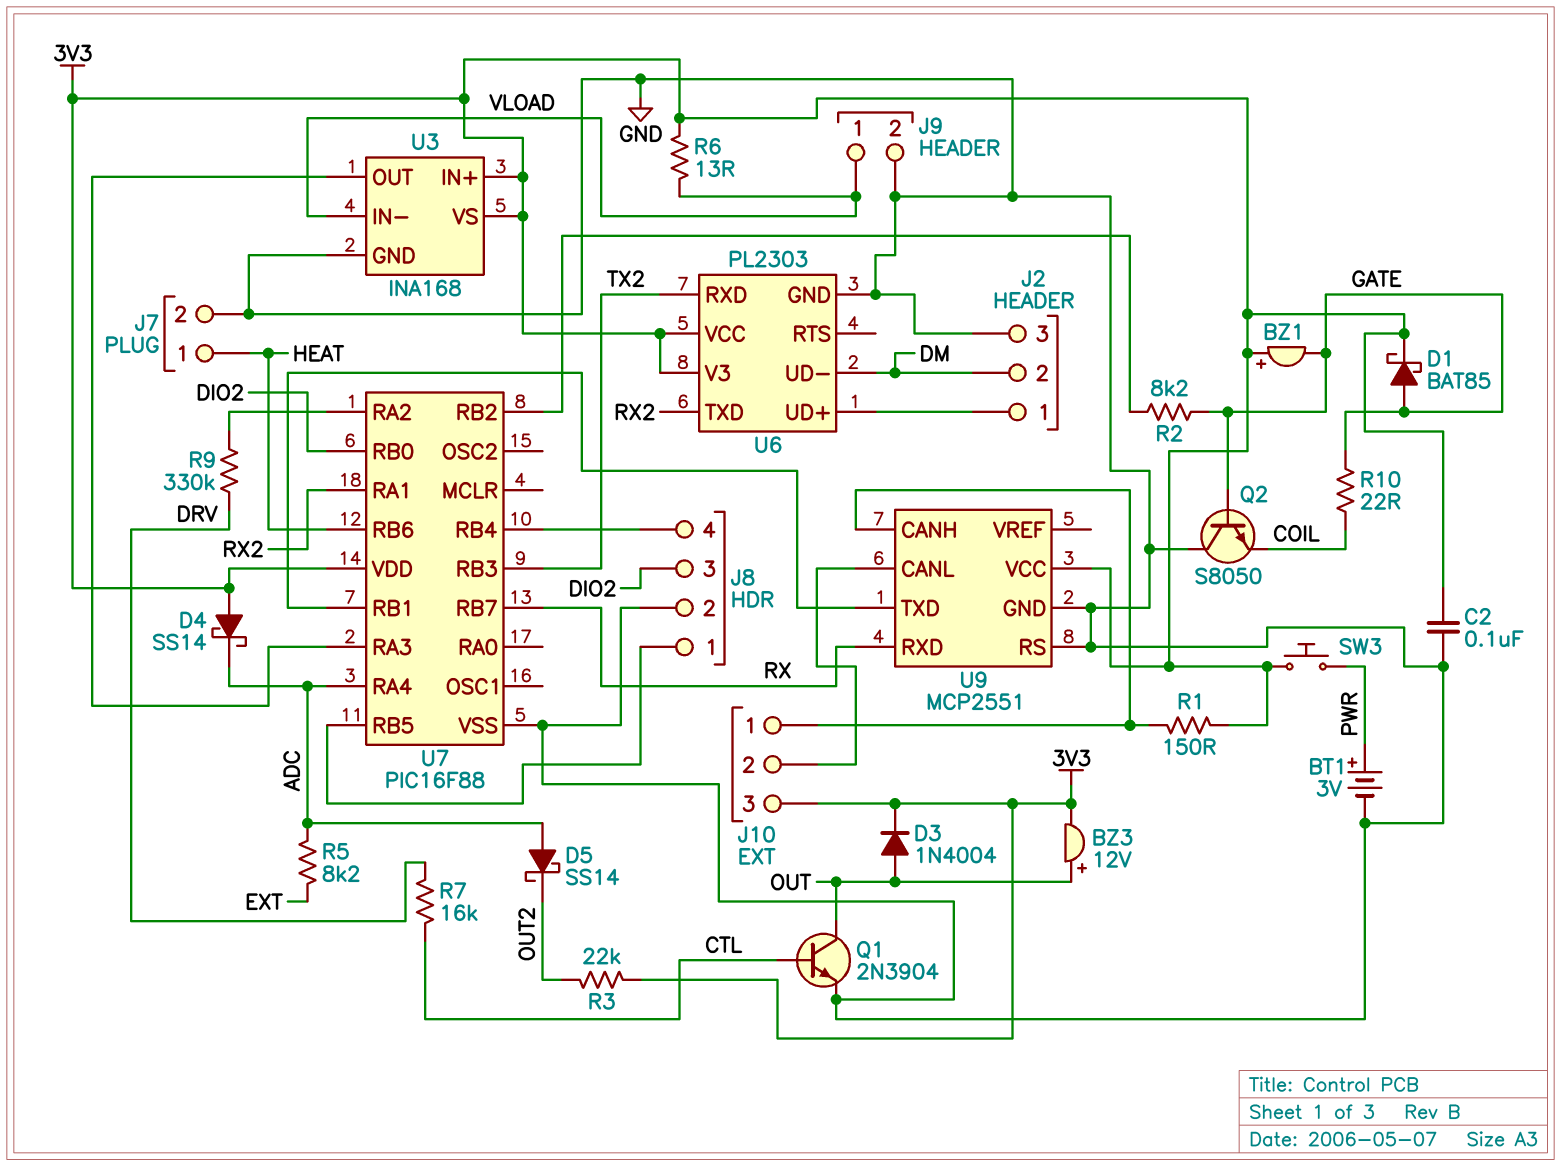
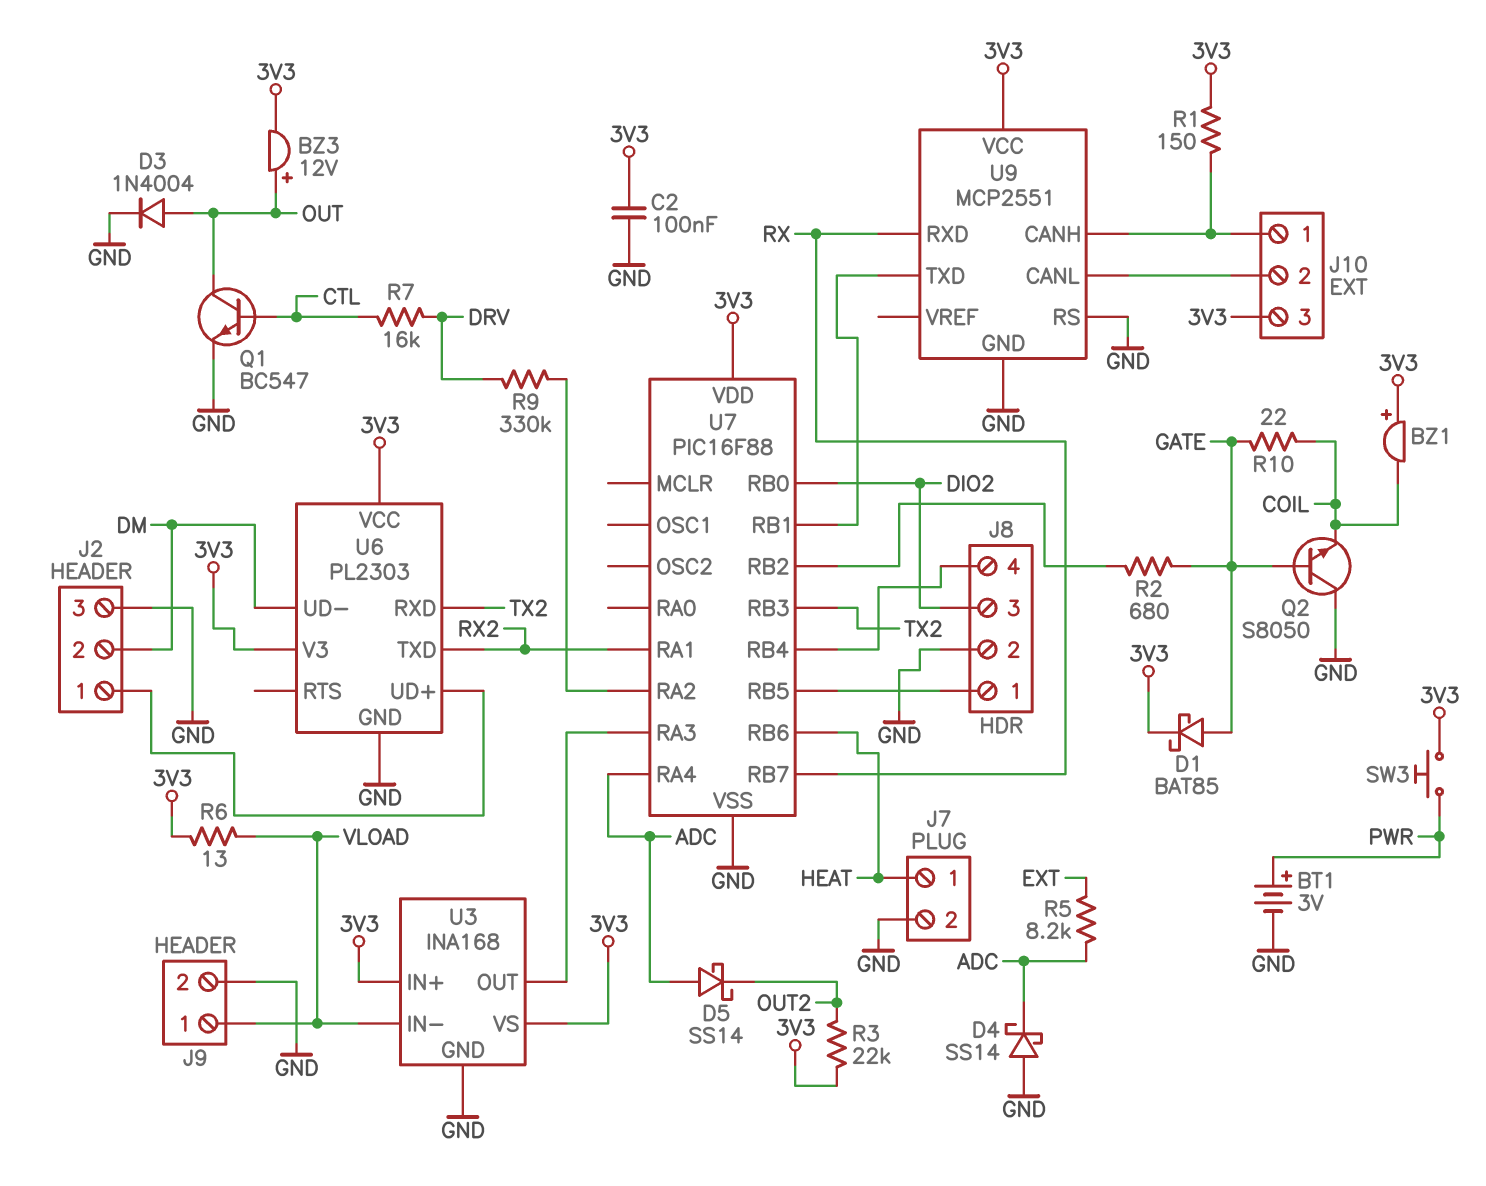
BZ1: buzzer (plus 3V3, minus GATE) -> buzzer (plus 3V3, minus COIL)
D3: diode 1N4004 (A OUT, K 3V3) -> diode 1N4004 (A OUT, K GND)
D4: schottky SS14 (A 3V3, K ADC) -> schottky SS14 (A GND, K ADC)
Q1: NPN 2N3904 (B CTL, C OUT, E GND) -> NPN BC547 (B CTL, C OUT, E GND)
R2: 8.2k (GATE, U7/RB2) -> 680 (GATE, U7/RB2)

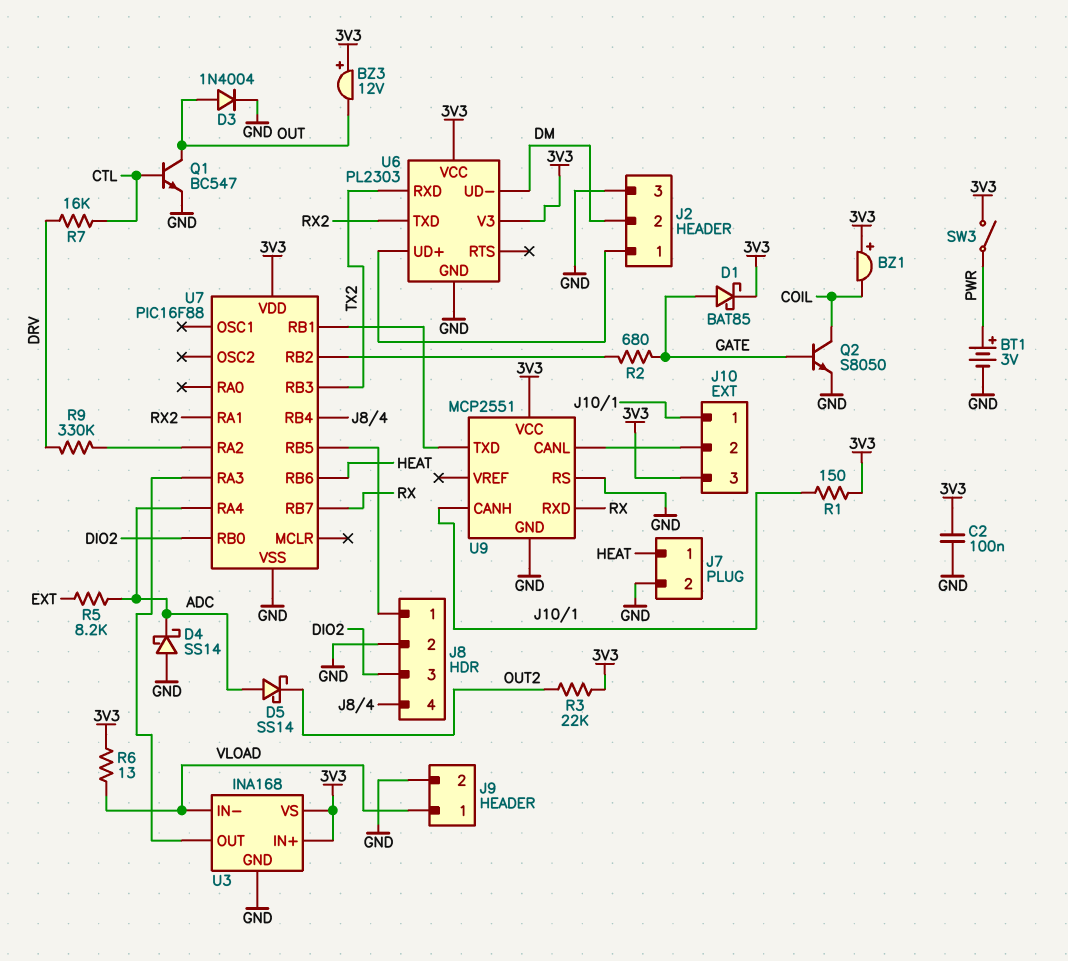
BZ3: buzzer 12V (plus OUT, minus 3V3) -> buzzer 12V (plus 3V3, minus OUT)
Q2: NPN S8050 (B GATE, C GND, E COIL) -> NPN S8050 (B GATE, C COIL, E GND)
R10: 22 (COIL, GATE) -> none
SW3: button (3V3, PWR) -> switch (3V3, PWR)

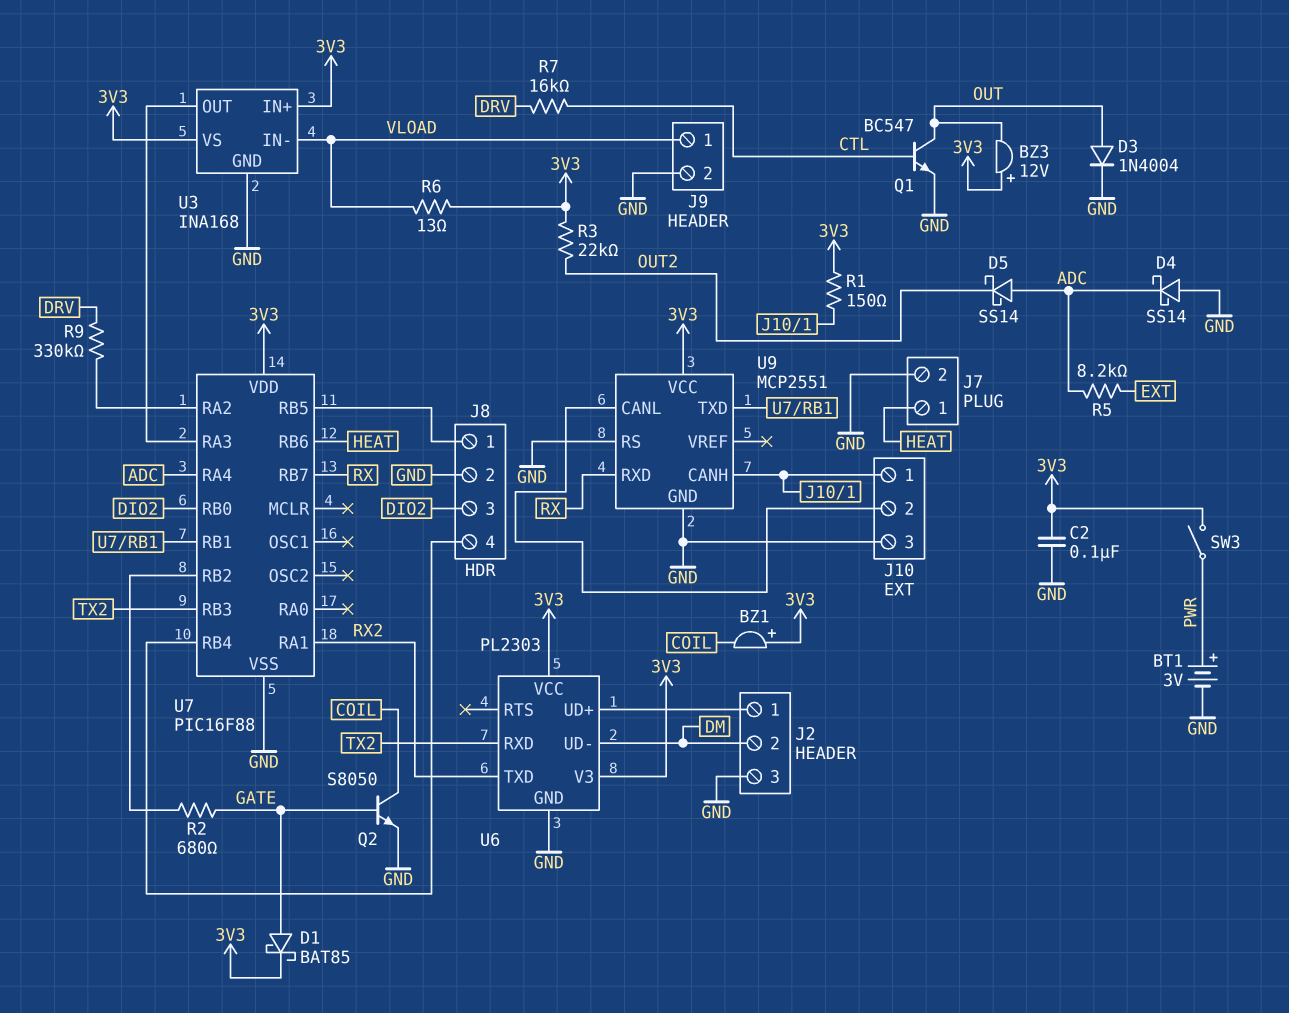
J10 pin 3: 3V3 -> GND

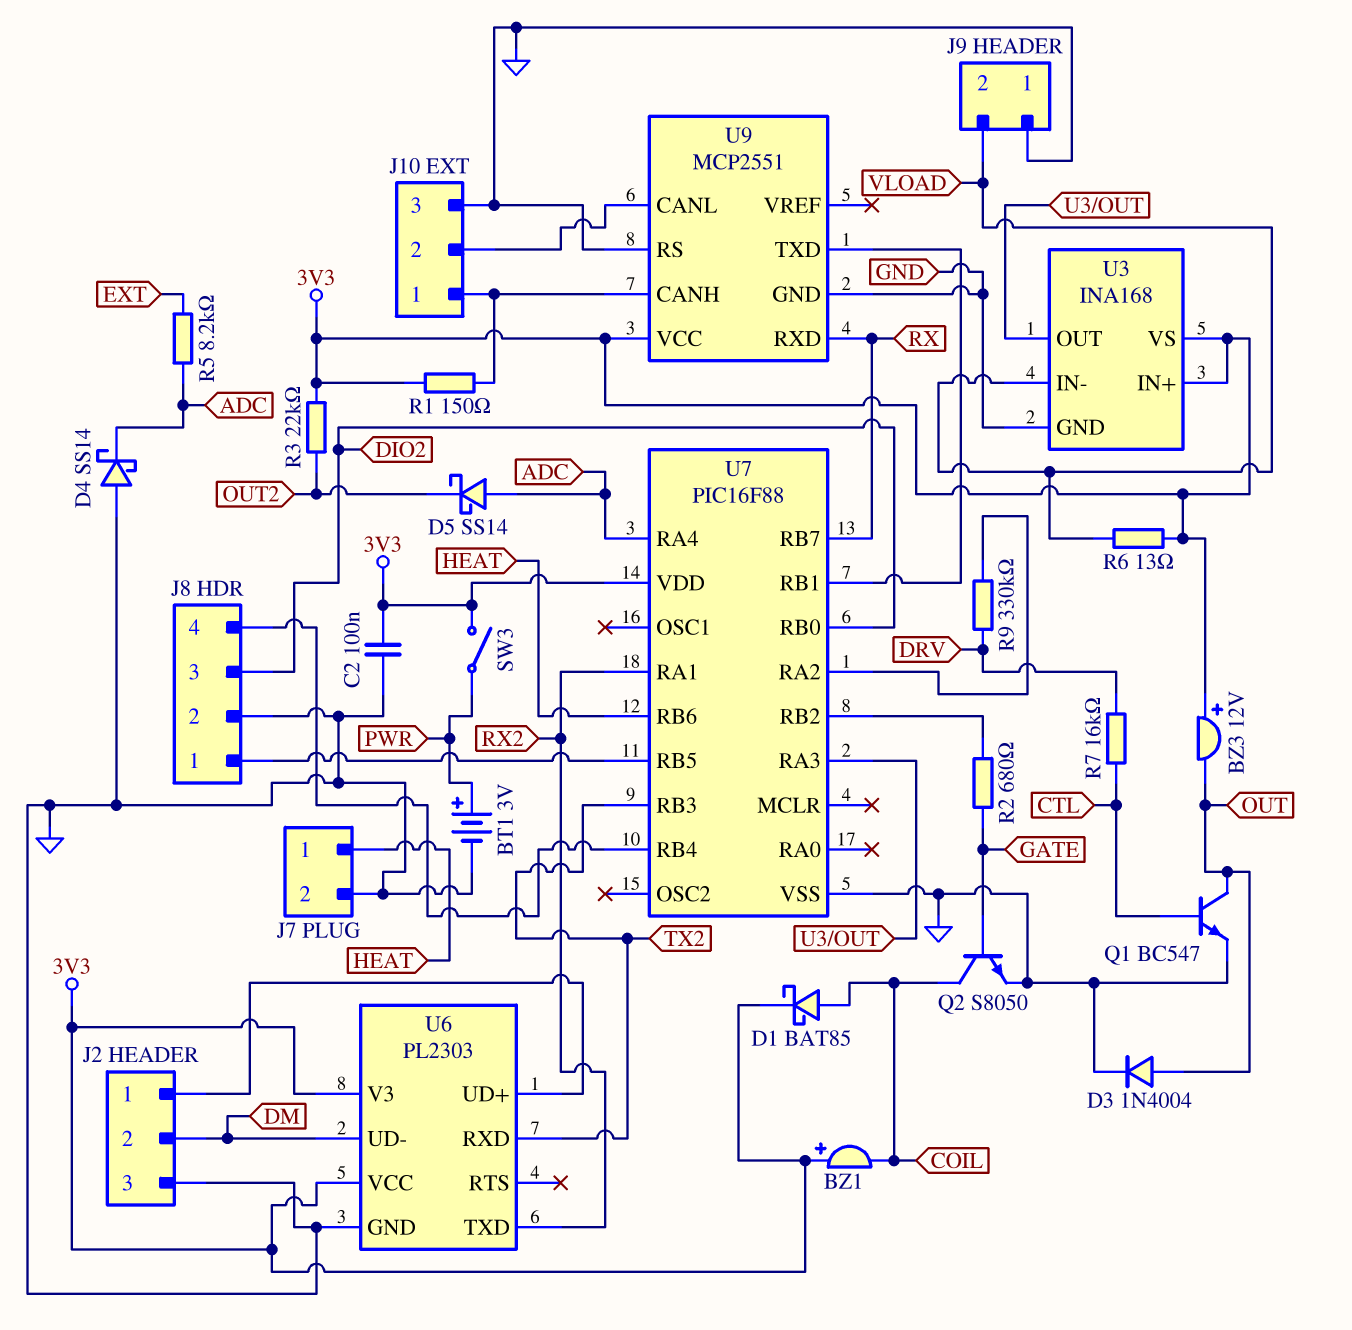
D1: schottky BAT85 (A GATE, K 3V3) -> schottky BAT85 (A COIL, K 3V3)
J9 pin 1: VLOAD -> GND
J9 pin 2: GND -> VLOAD

